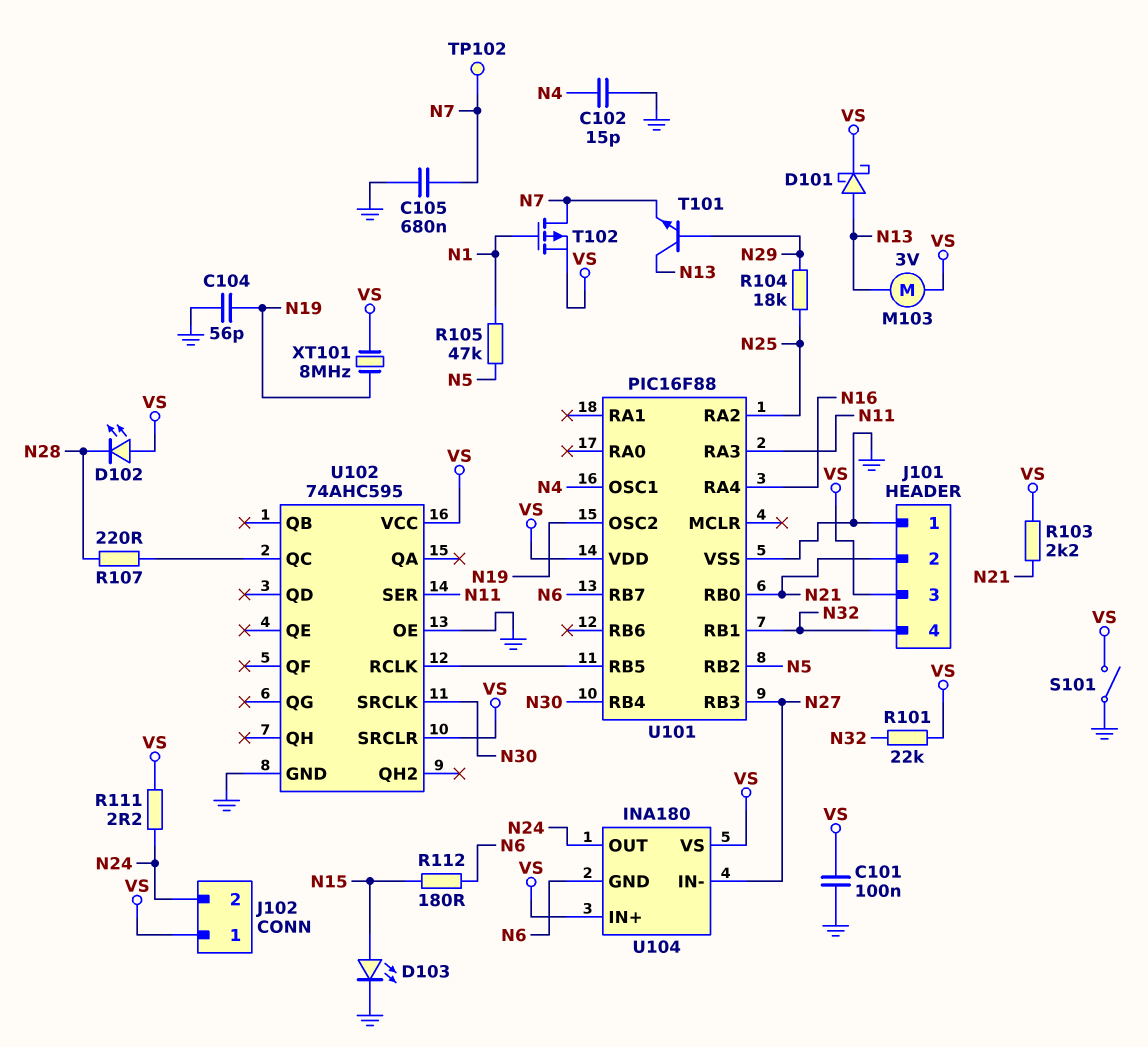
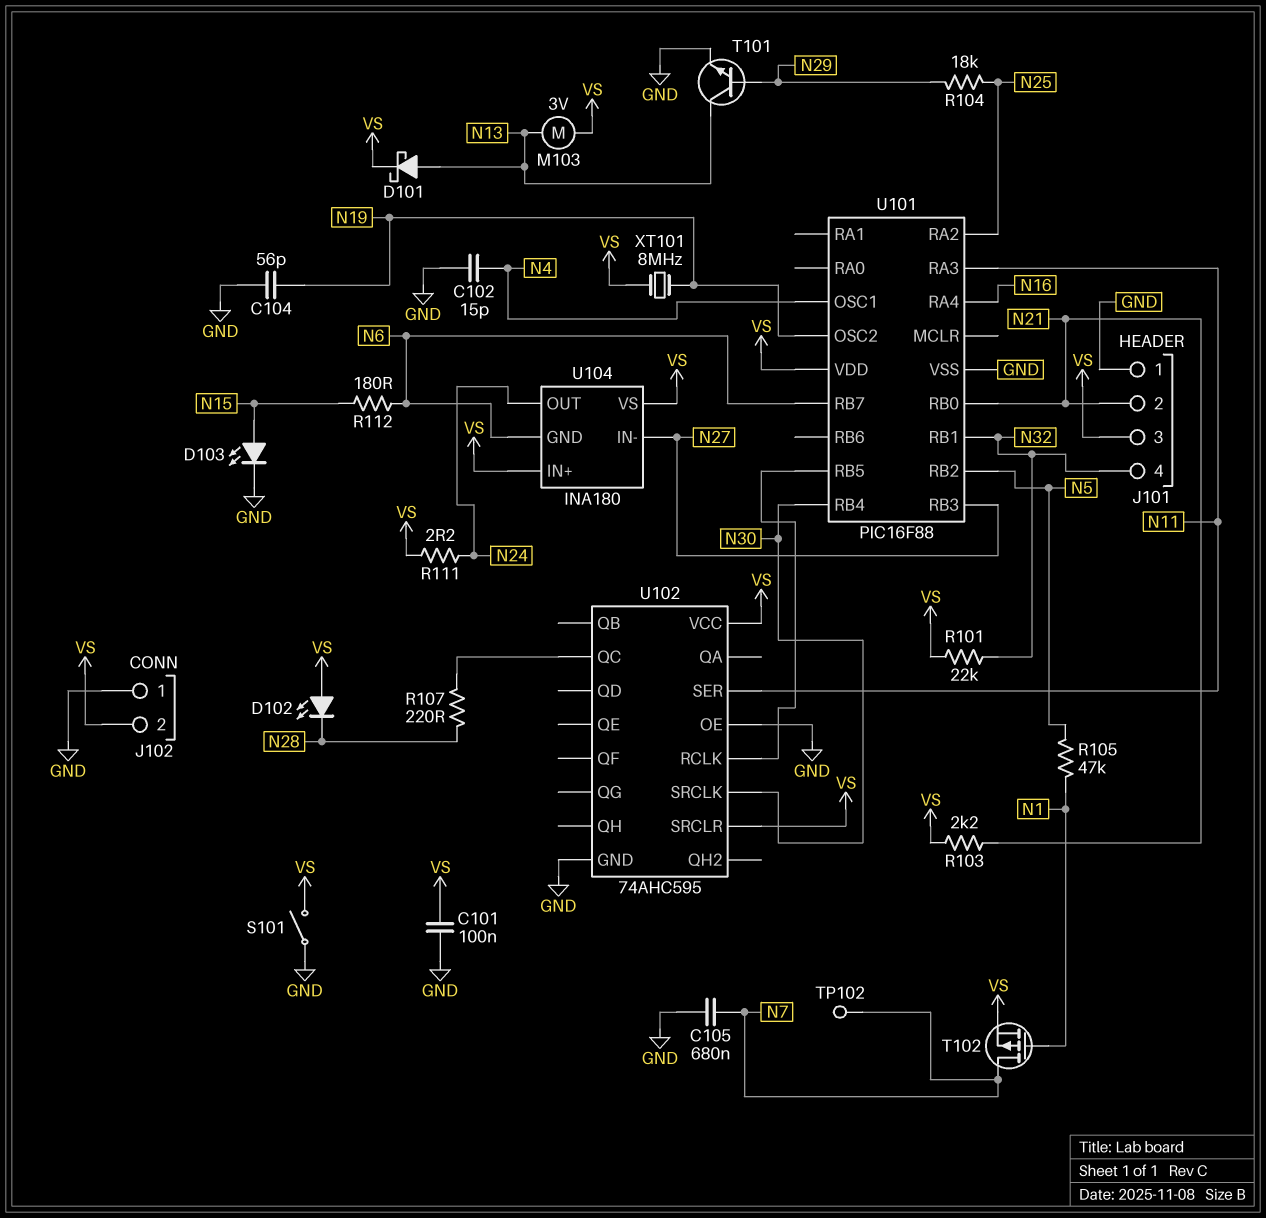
J102 pin 1: VS -> GND
J102 pin 2: N24 -> VS
T101: NPN (B N29, C N13, E N7) -> NPN (B N29, C N13, E GND)

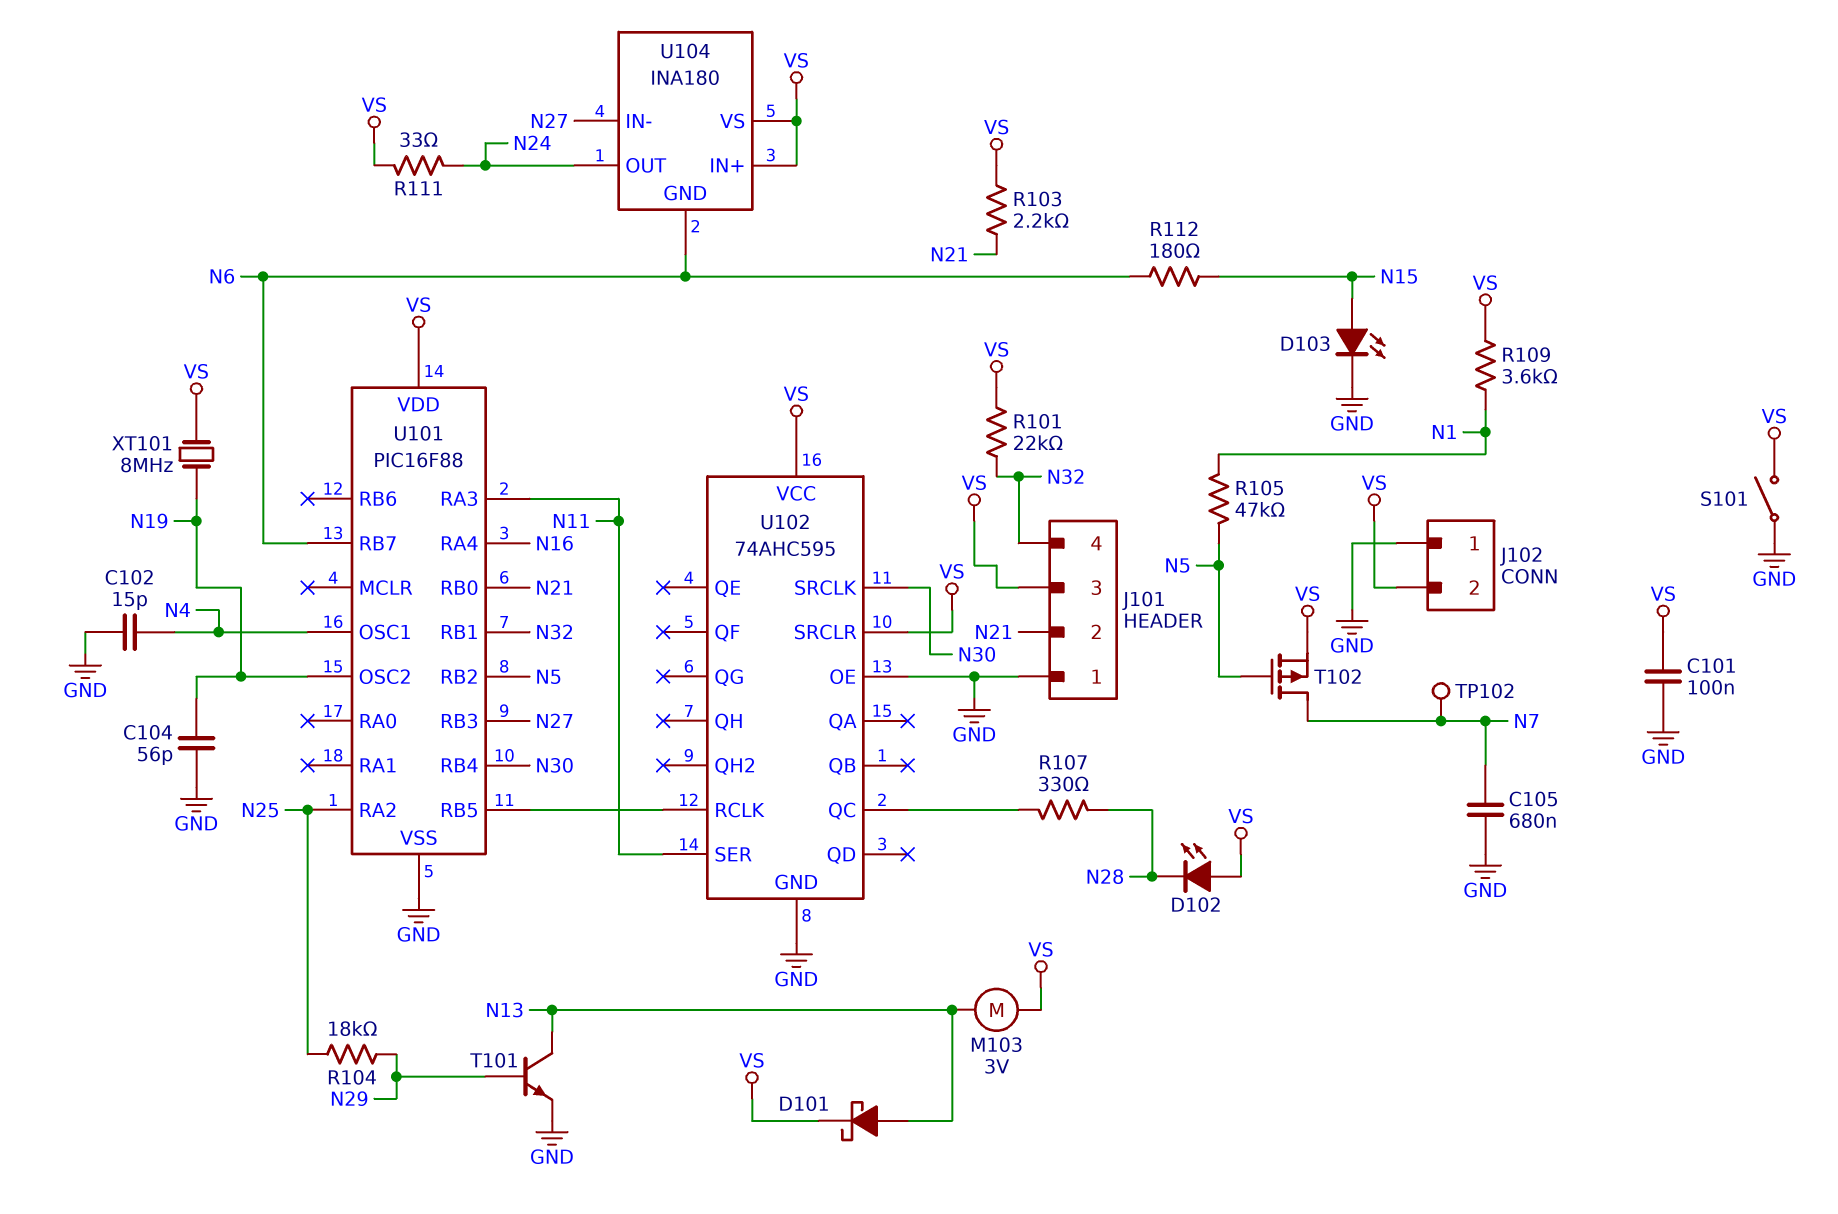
R107: 220 (N28, U102/QC) -> 330 (N28, U102/QC)
R109: none -> 3.6k (N1, VS)
R111: 2.2 (N24, VS) -> 33 (N24, VS)
T102: PMOS (G N1, D N7, S VS) -> PMOS (G N5, D N7, S VS)

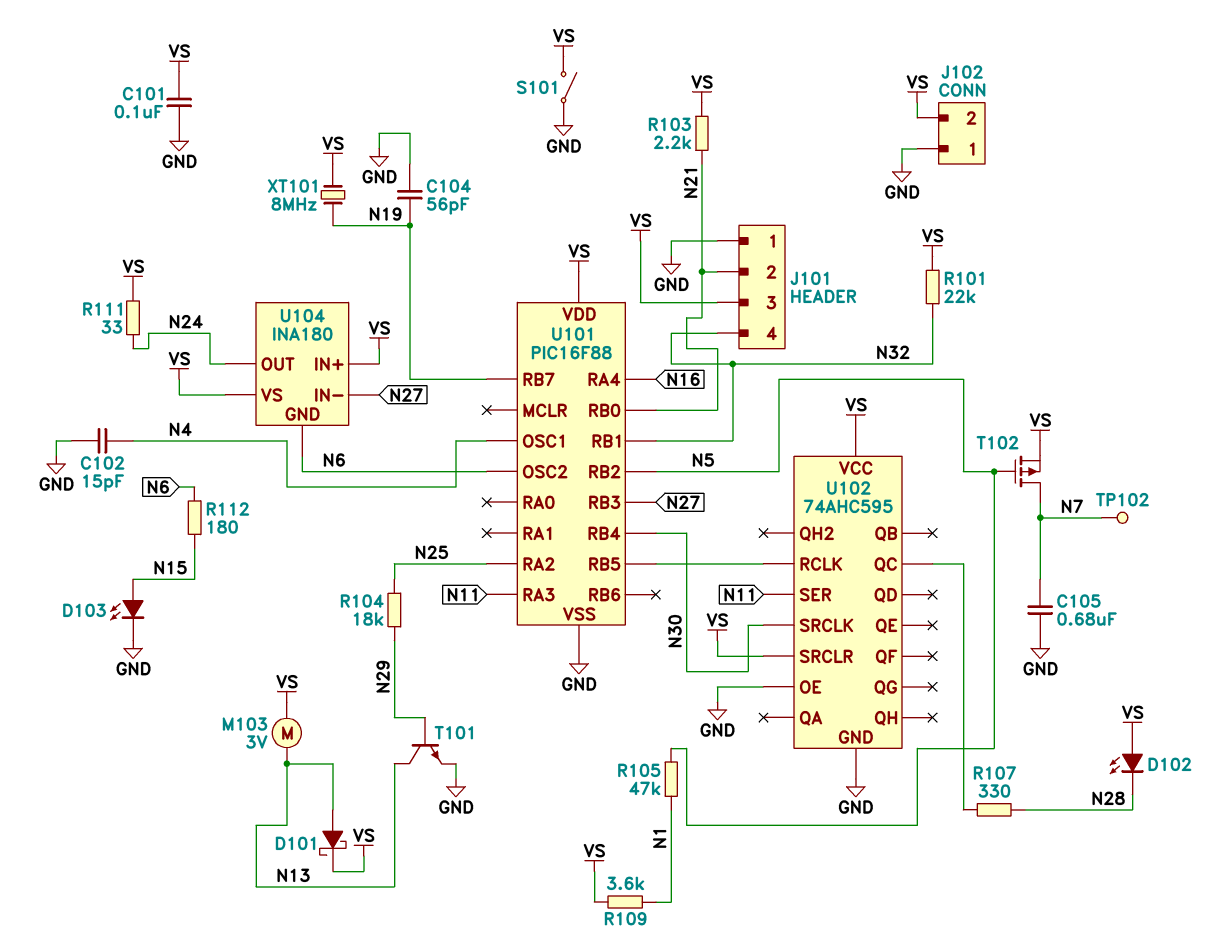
U101 pin OSC2: N19 -> N6
U101 pin RB7: N6 -> N19

